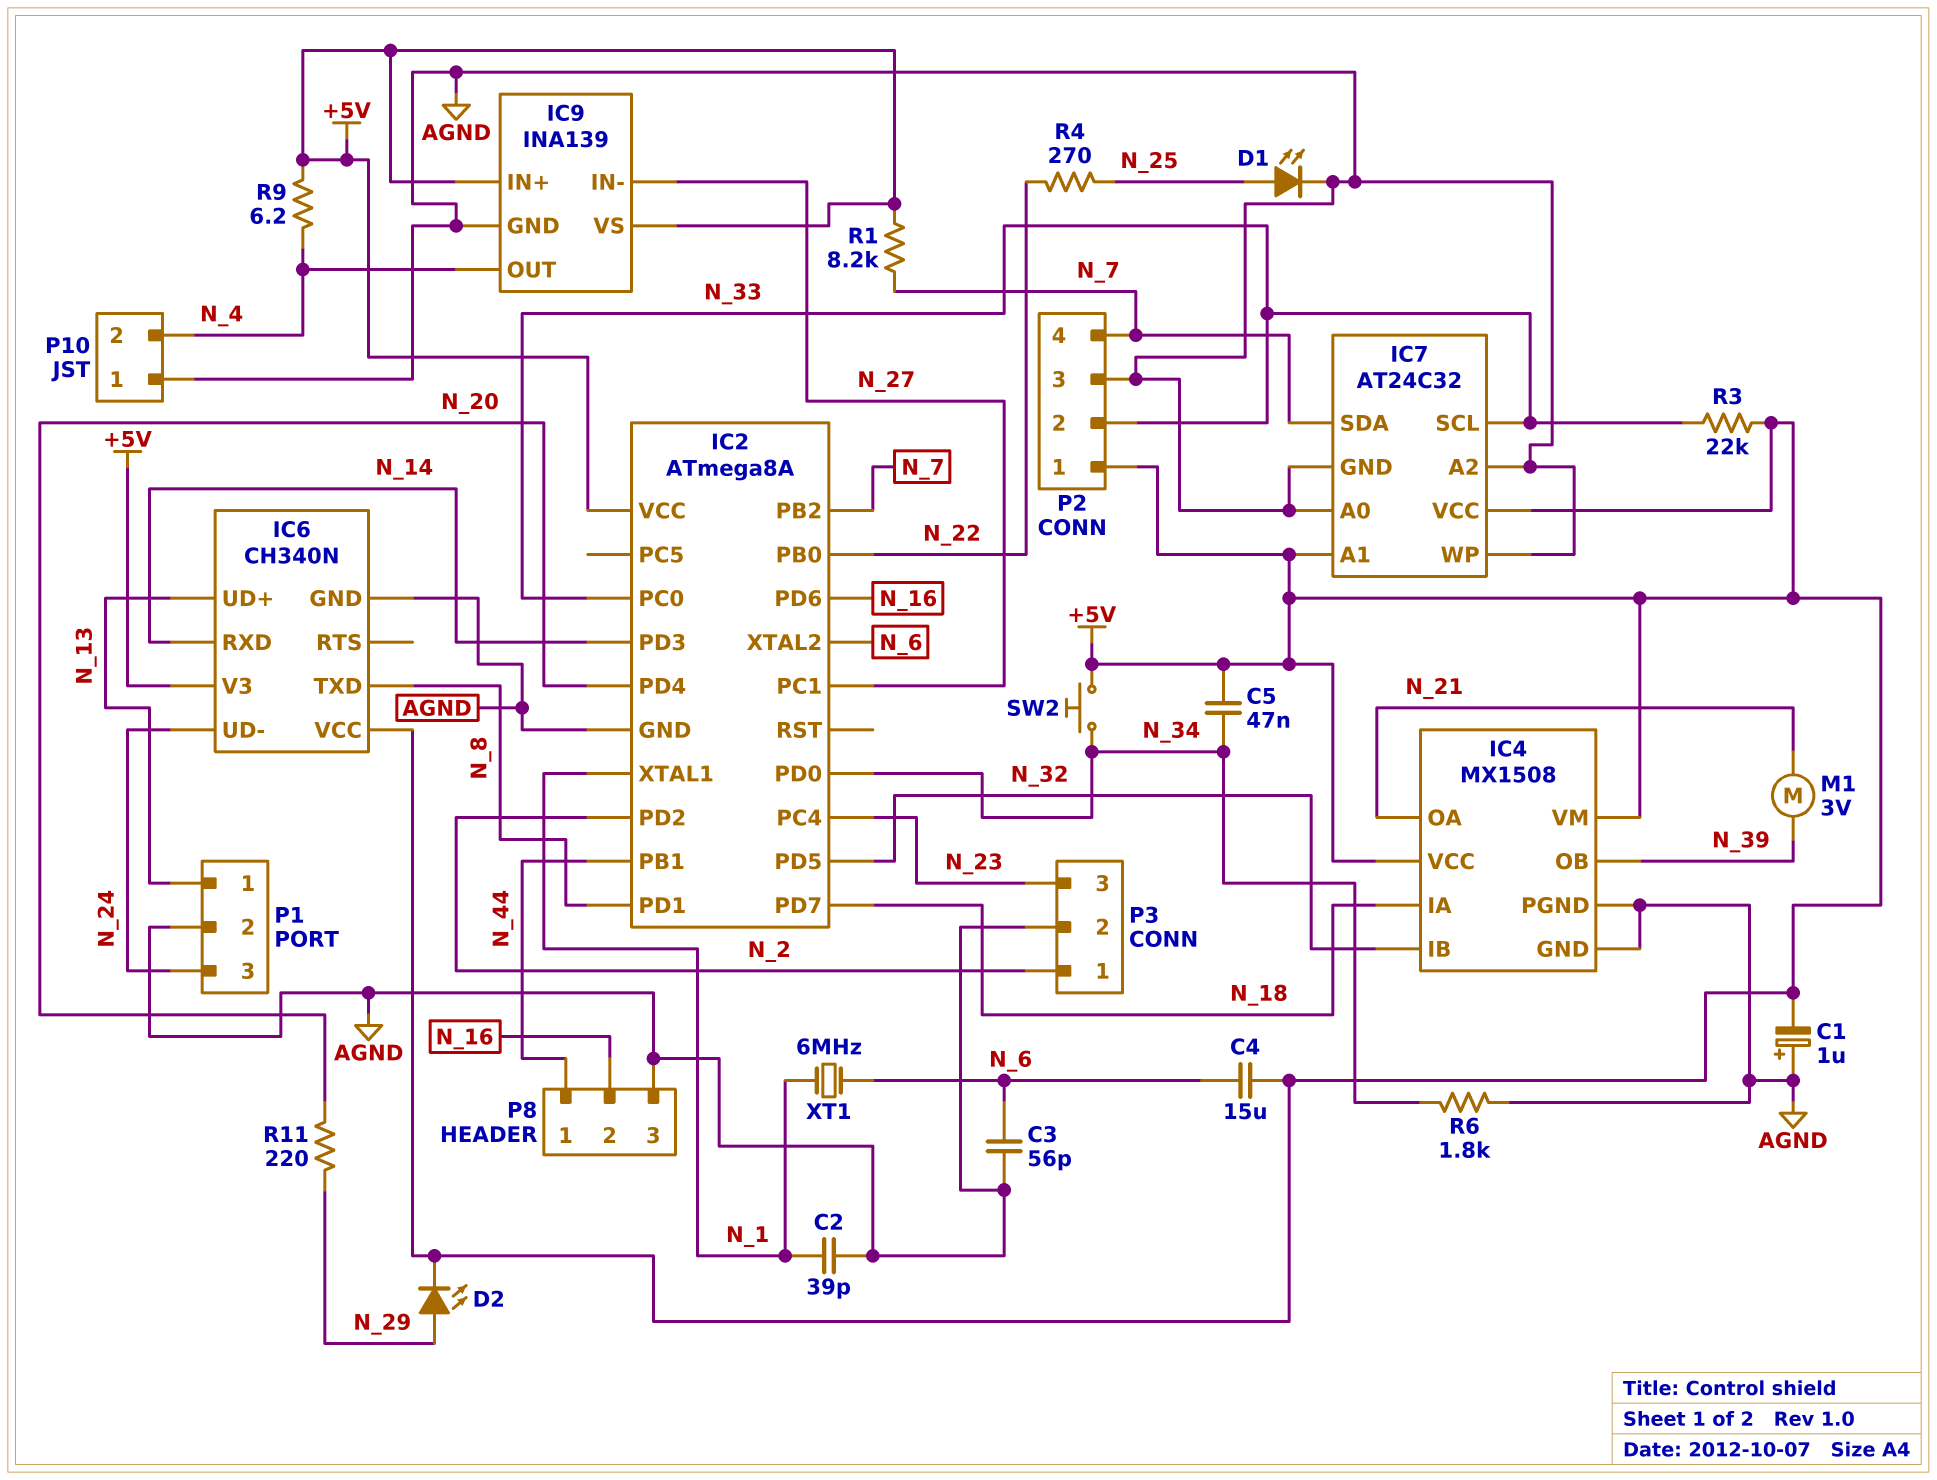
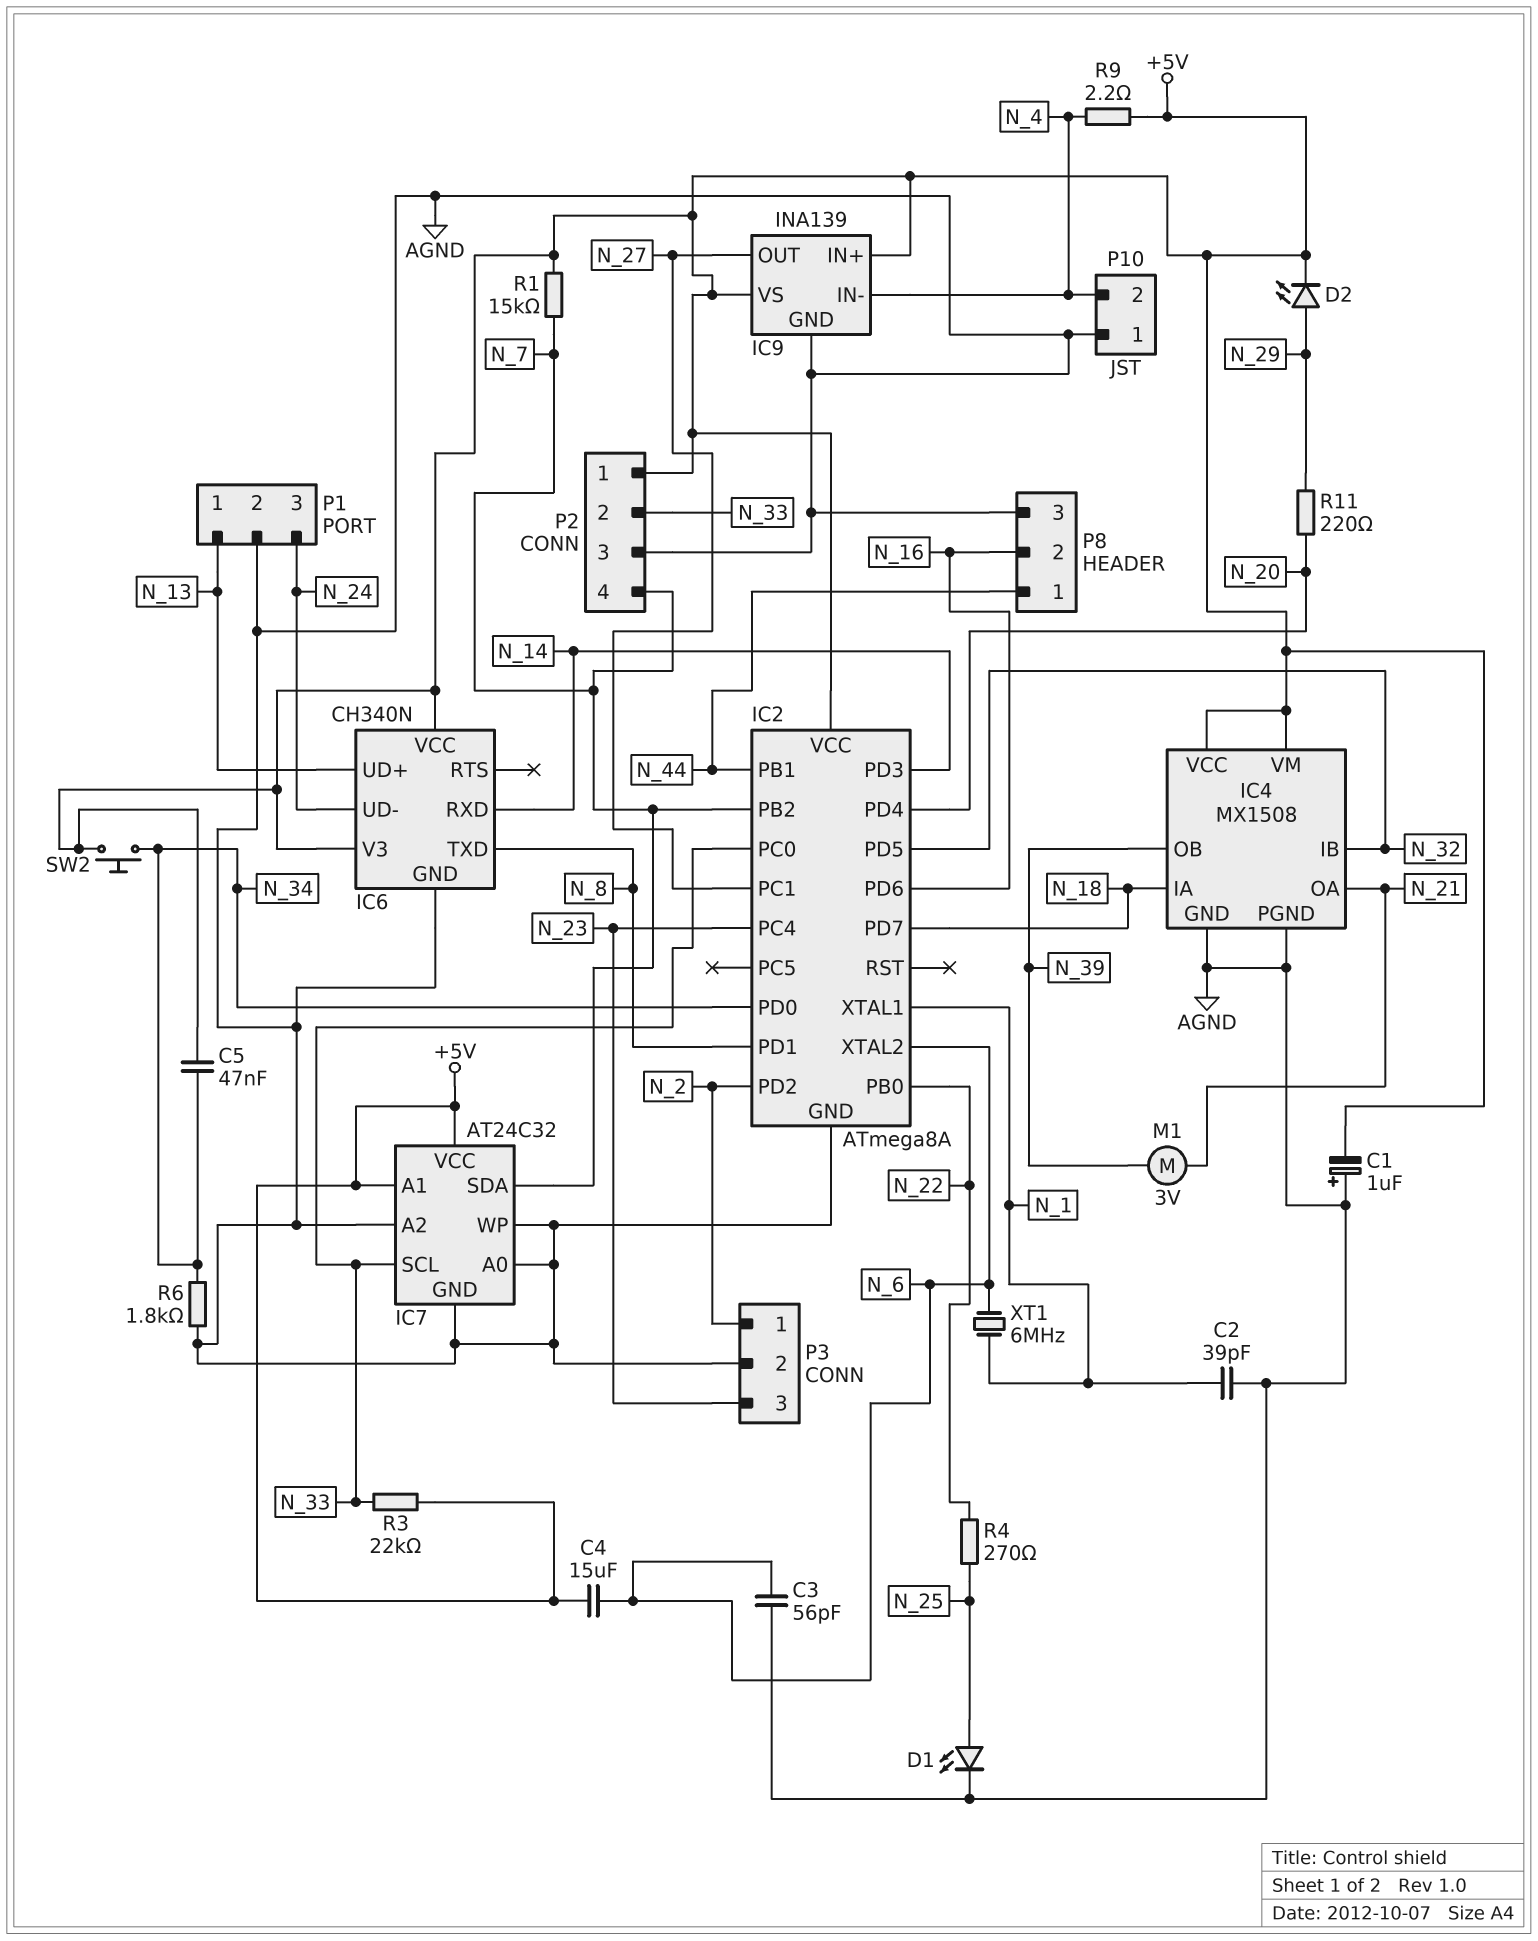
IC9 pin IN-: N_27 -> N_4
IC9 pin OUT: N_4 -> N_27
R1: 8.2k (+5V, N_7) -> 15k (+5V, N_7)
R9: 6.2 (+5V, N_4) -> 2.2 (+5V, N_4)

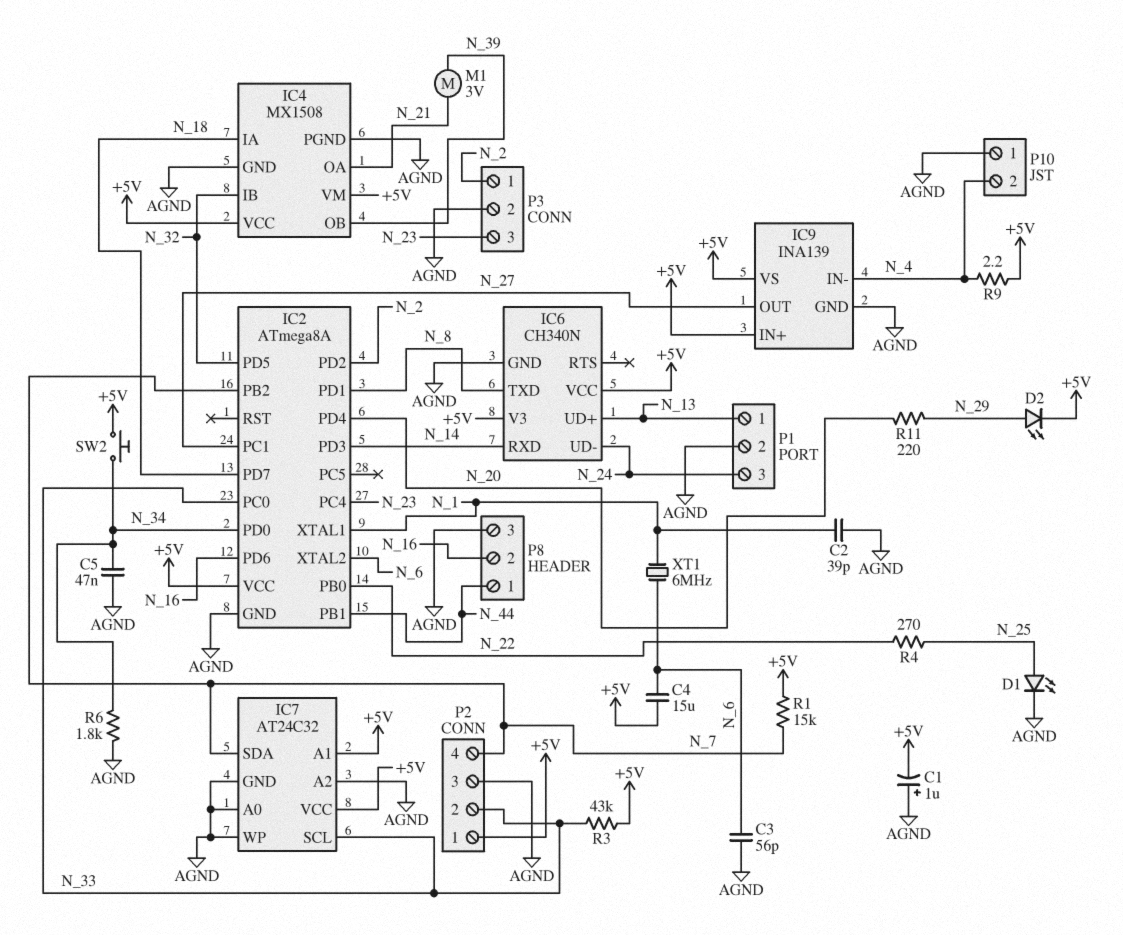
C5: 47nF (+5V, N_34) -> 47nF (AGND, N_34)
R3: 22k (+5V, N_33) -> 43k (+5V, N_33)

